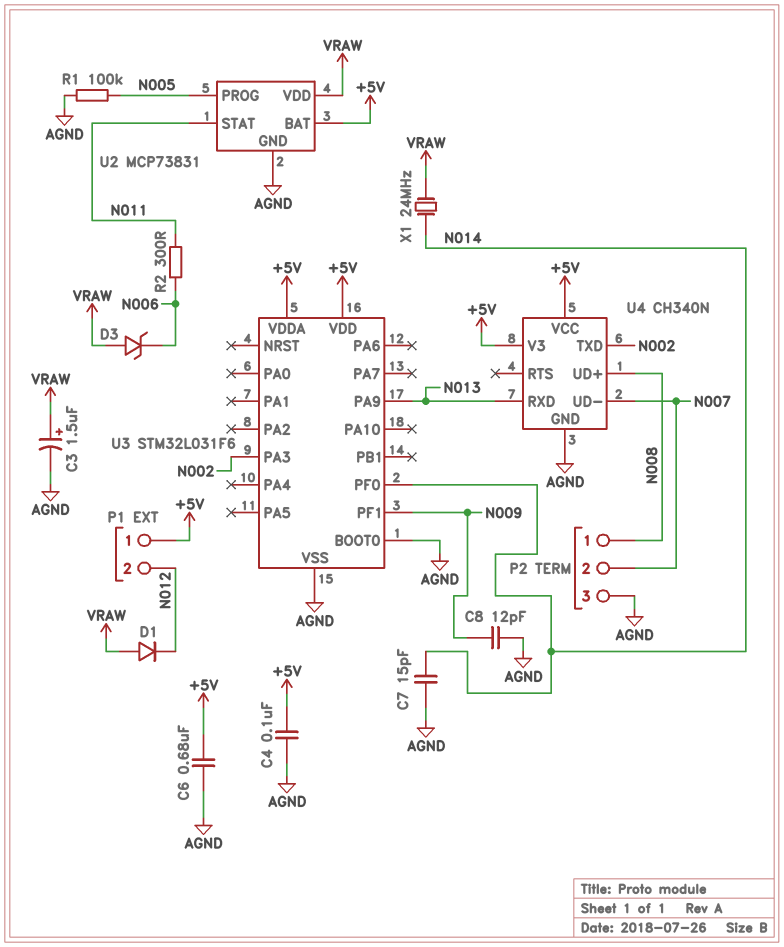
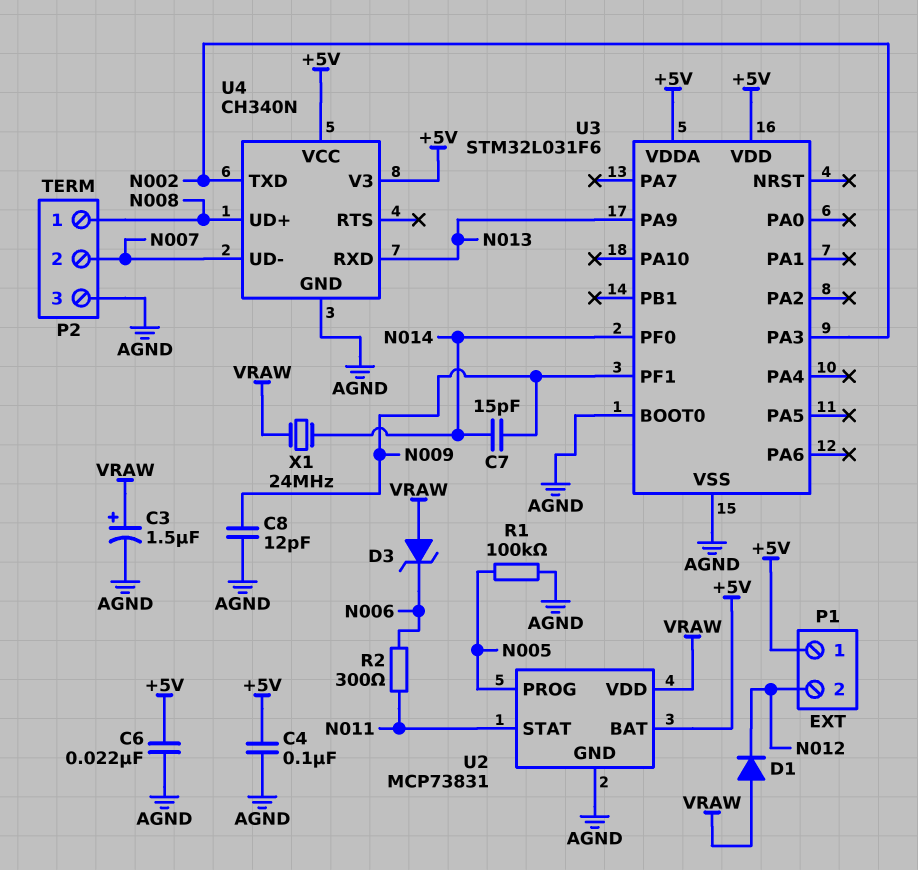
C6: 680nF (+5V, AGND) -> 22nF (+5V, AGND)
C7: 15pF (AGND, N014) -> 15pF (N009, N014)

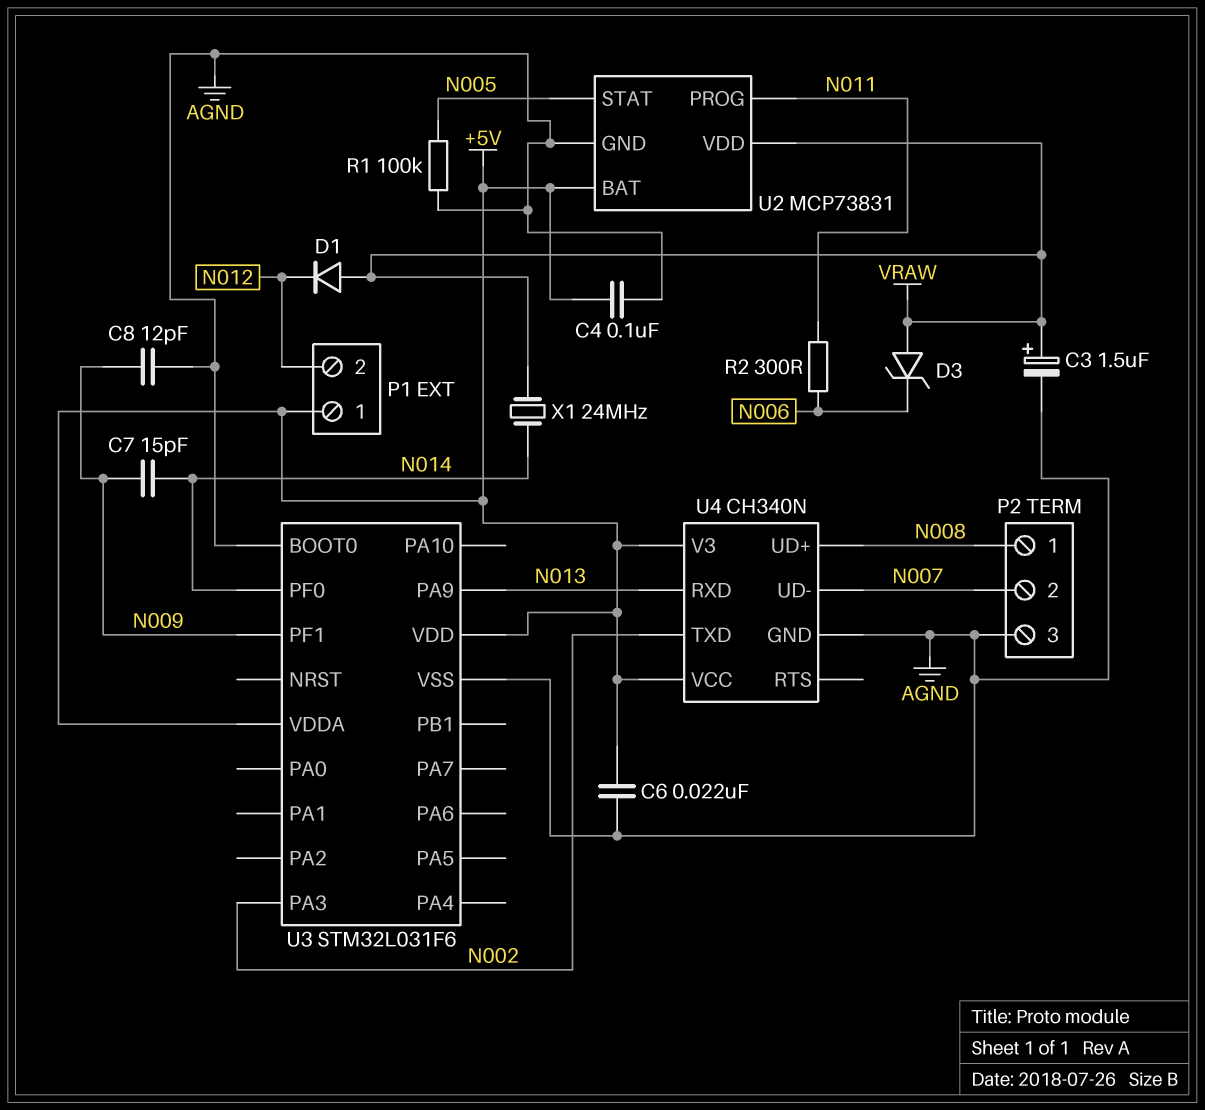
U2 pin PROG: N005 -> N011
U2 pin STAT: N011 -> N005

